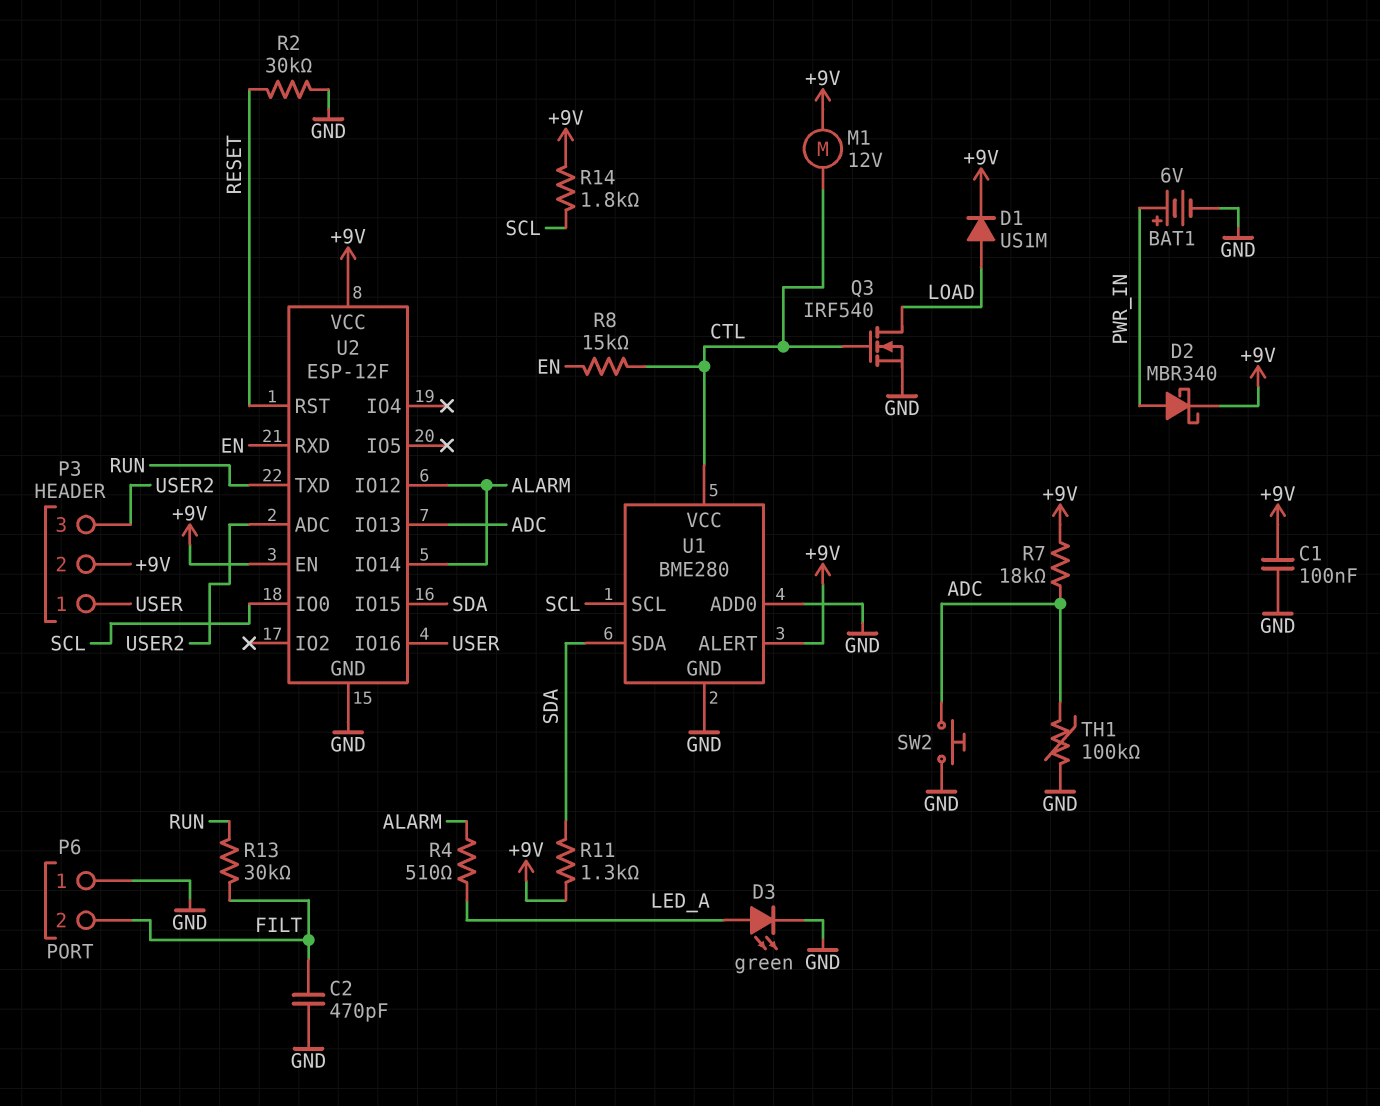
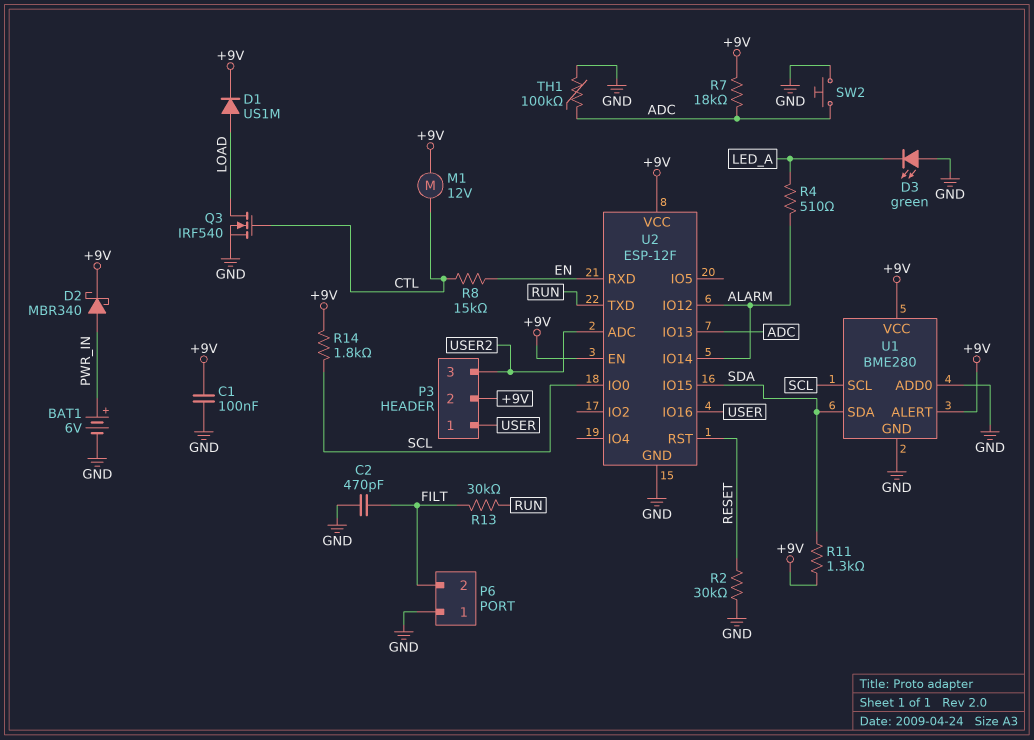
D3: LED green (A LED_A, K GND) -> LED green (A GND, K LED_A)
U1 pin VCC: CTL -> +9V

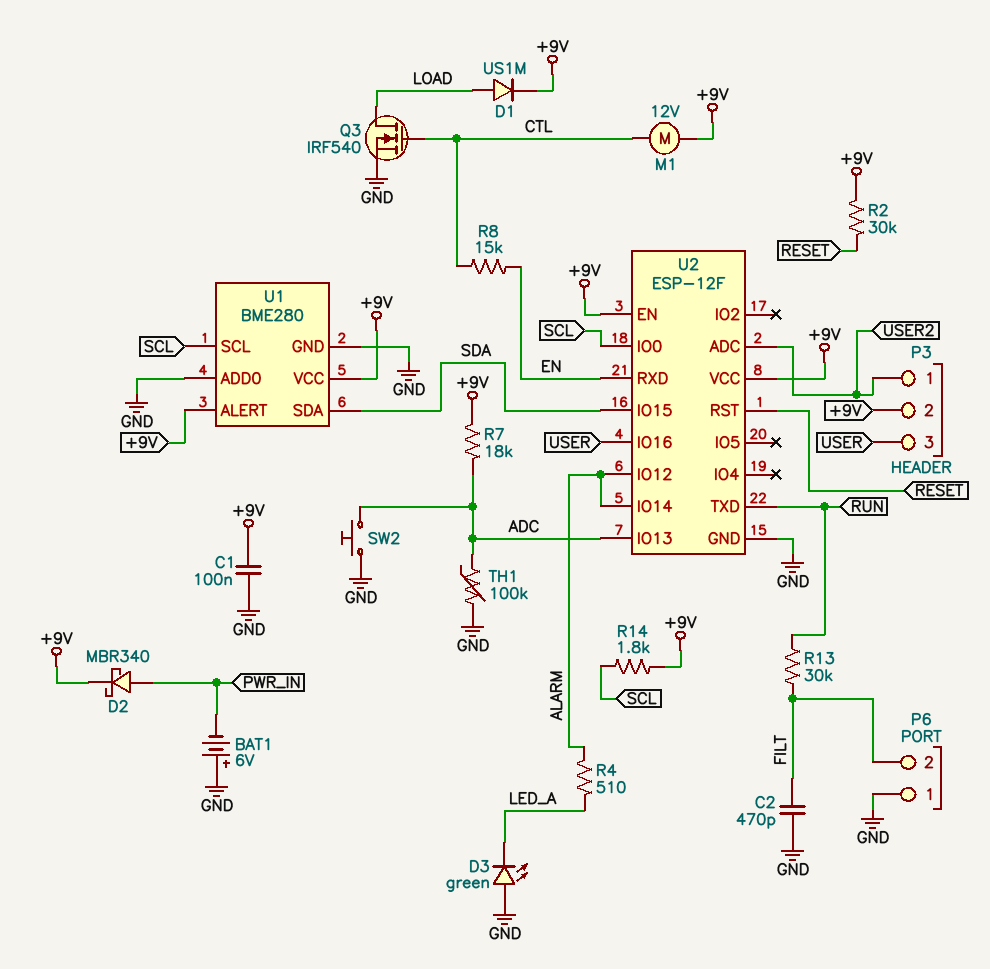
BAT1: 6V (plus PWR_IN, minus GND) -> 6V (plus GND, minus PWR_IN)
P3 pin 1: USER -> USER2
P3 pin 3: USER2 -> USER
R2: 30k (GND, RESET) -> 30k (+9V, RESET)
R11: 1.3k (+9V, SDA) -> none

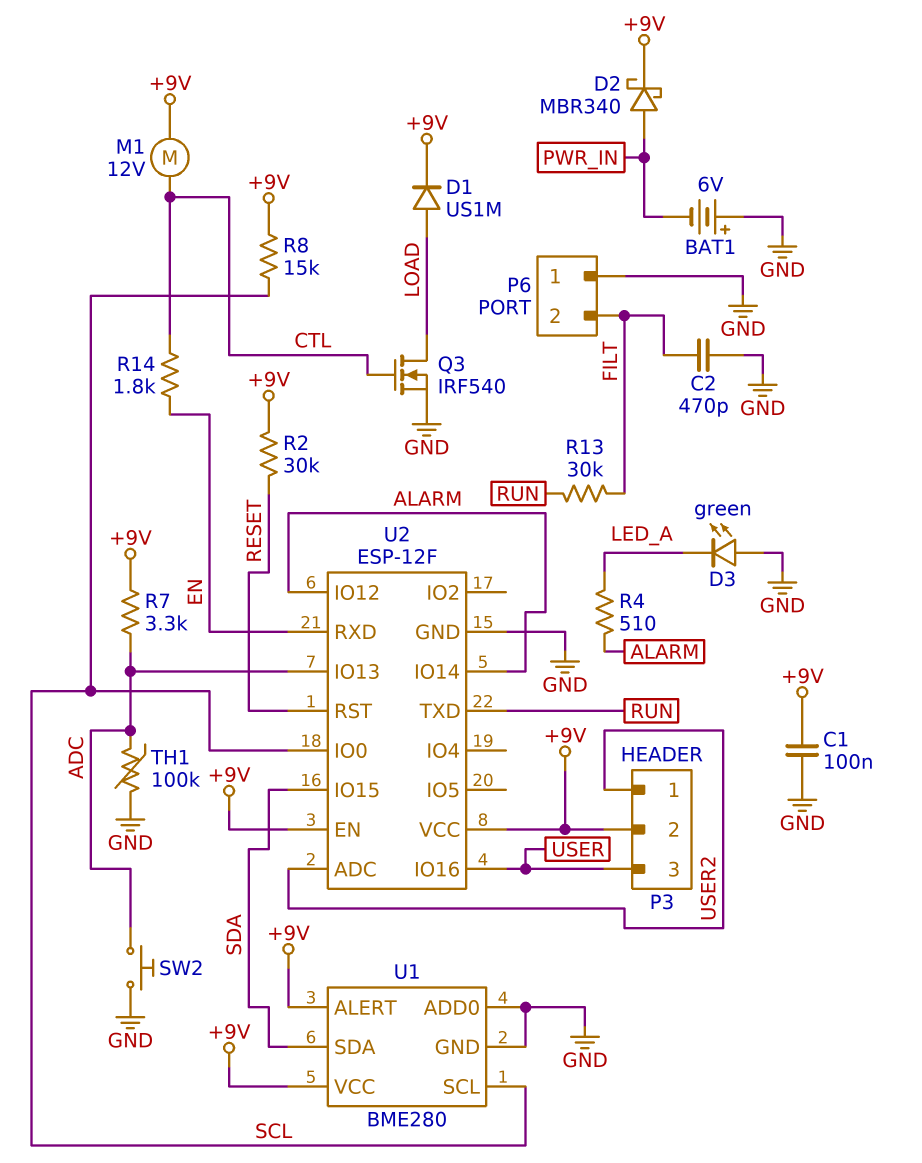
R7: 18k (+9V, ADC) -> 3.3k (+9V, ADC)
R8: 15k (CTL, EN) -> 15k (+9V, SCL)
R14: 1.8k (+9V, SCL) -> 1.8k (CTL, EN)

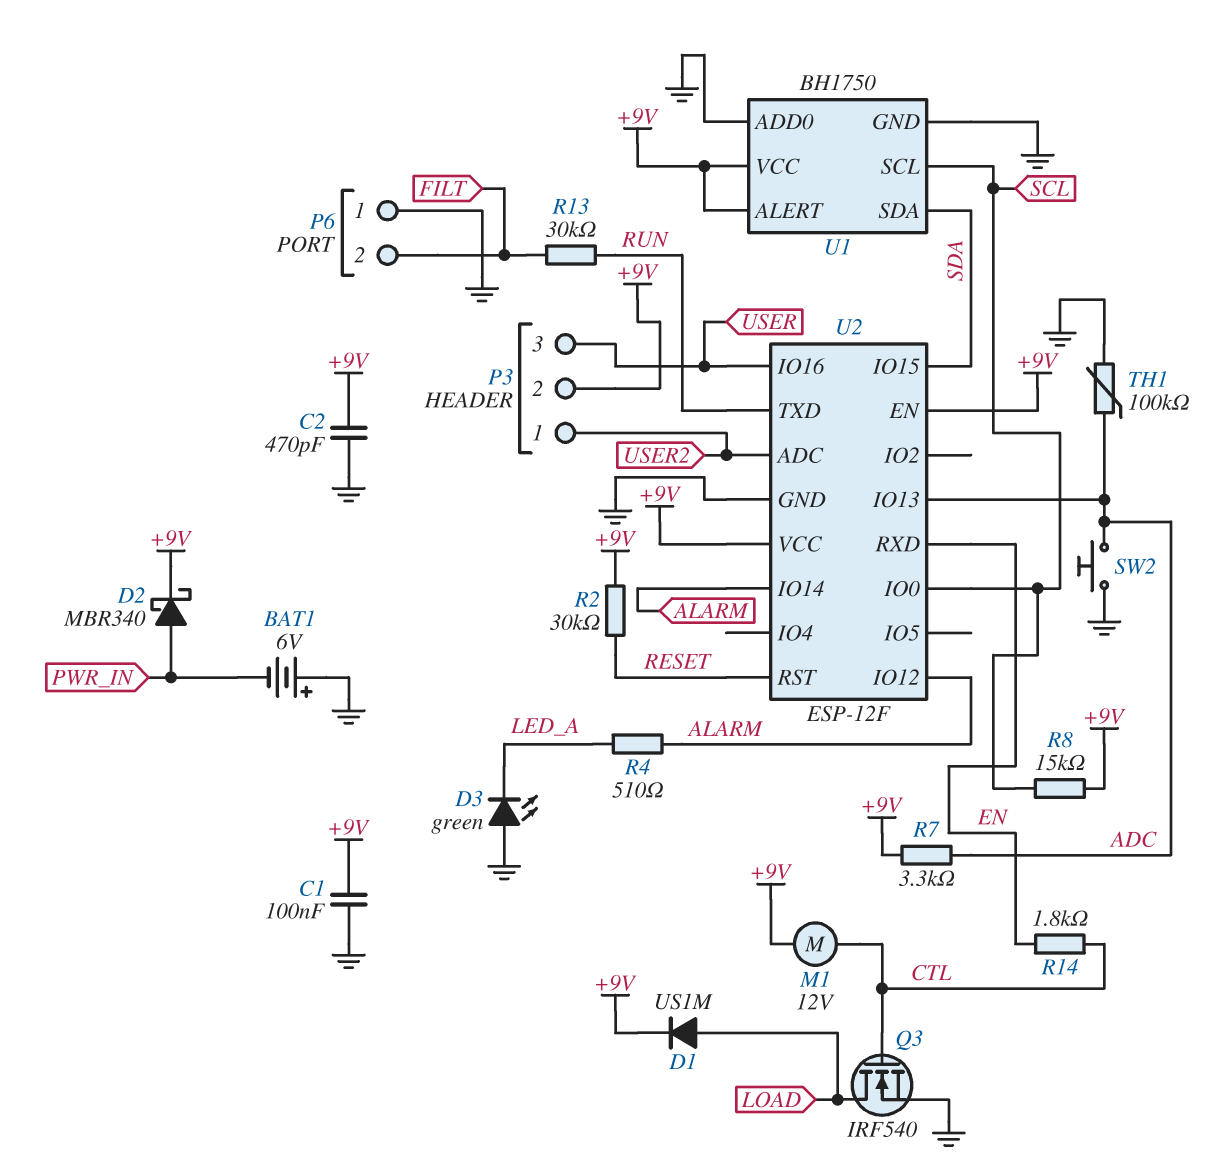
C2: 470pF (FILT, GND) -> 470pF (+9V, GND)
U1: BME280 -> BH1750

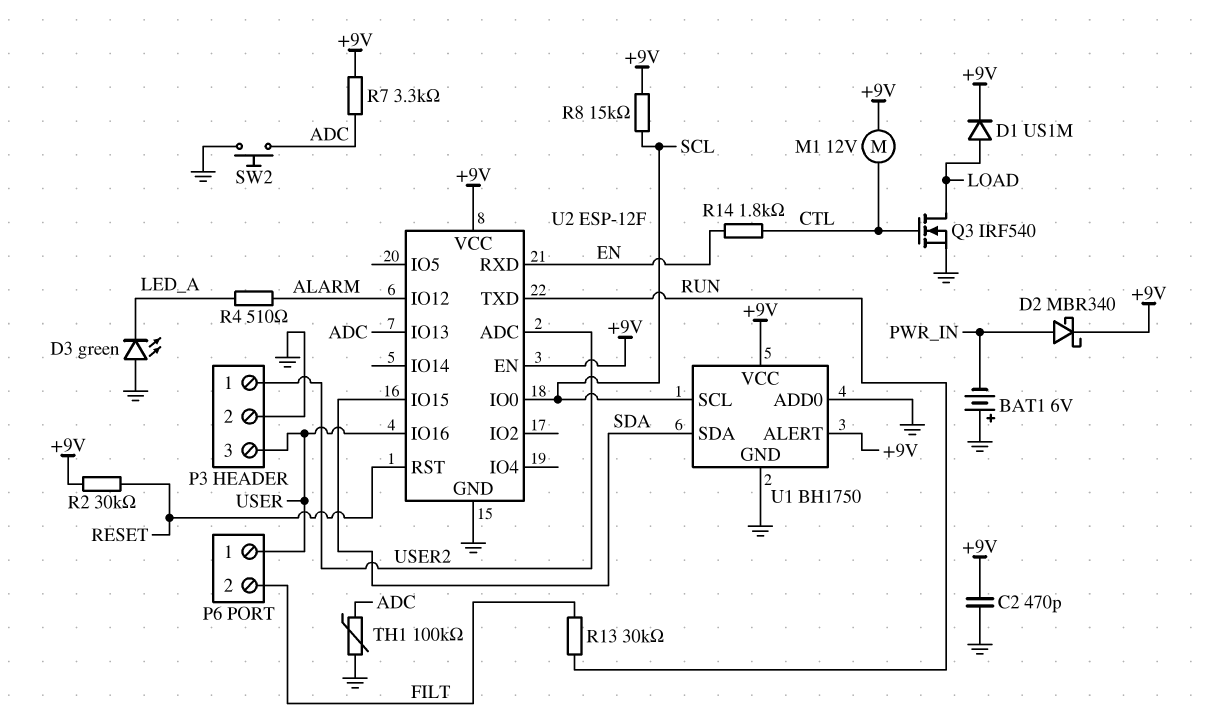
C1: 100nF (+9V, GND) -> none
P3 pin 2: +9V -> GND
P6 pin 1: GND -> USER
U2 pin IO14: ALARM -> none

